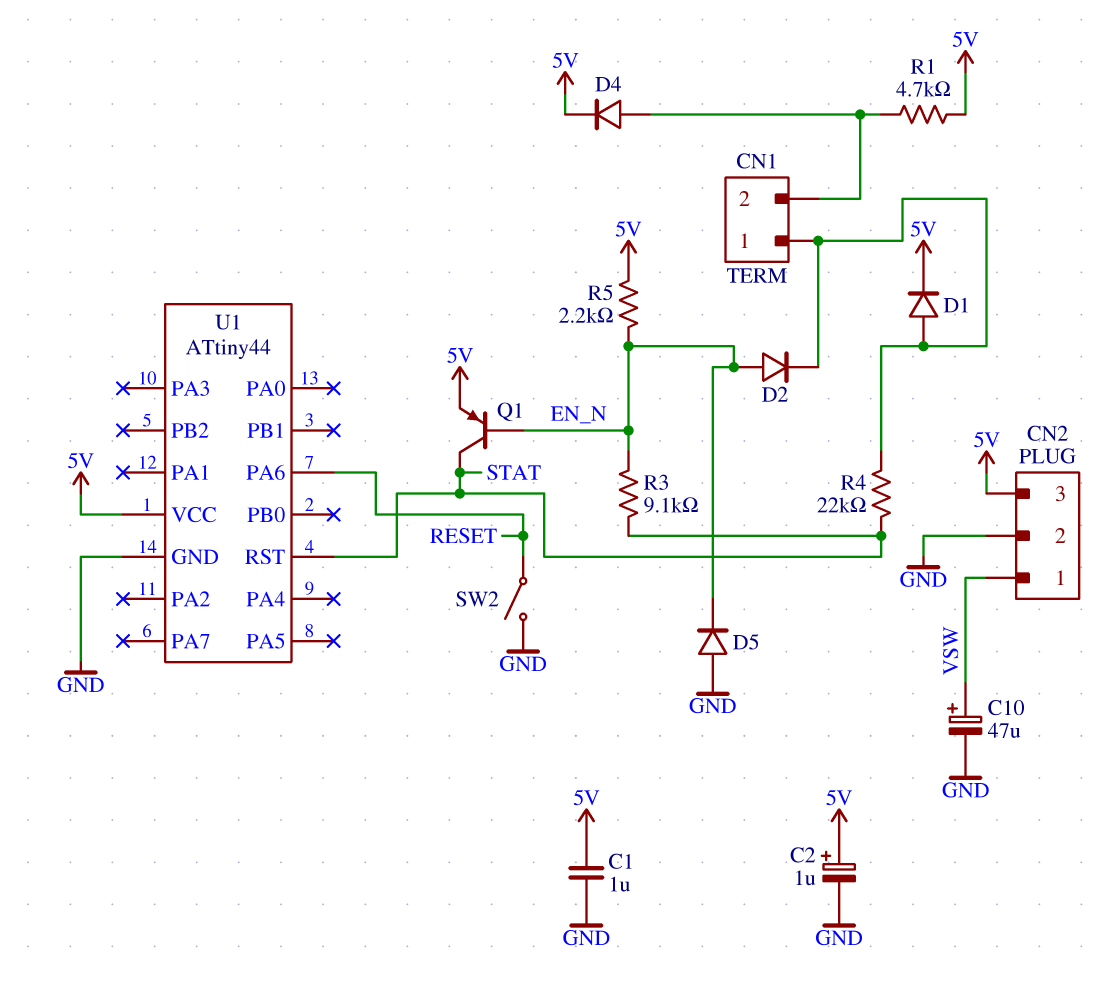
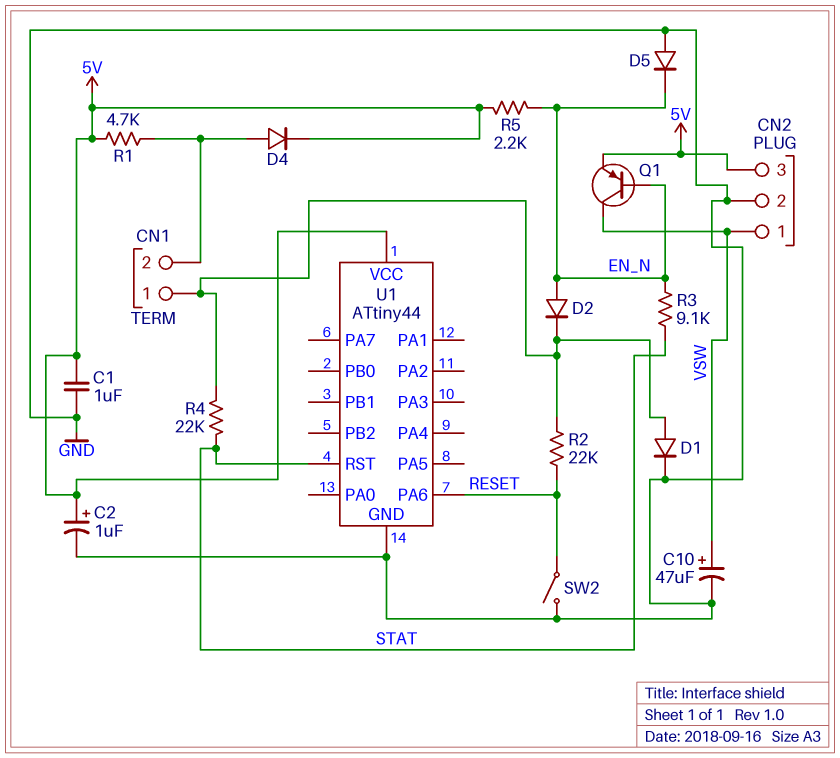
D1: diode (A CN1/1, K 5V) -> diode (A CN1/1, K GND)
Q1: PNP (B EN_N, C STAT, E 5V) -> PNP (B EN_N, C VSW, E 5V)
R2: none -> 22k (CN1/1, RESET)

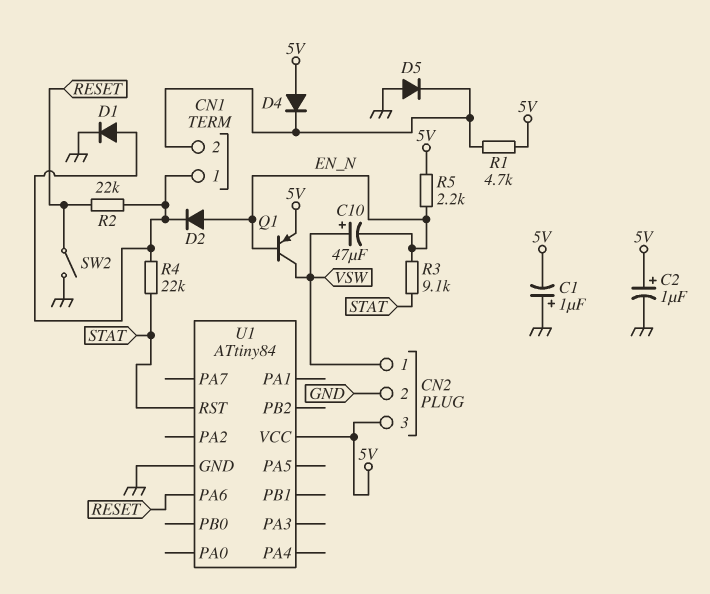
C1: 1uF (5V, GND) -> 1uF (plus GND, minus 5V)
C10: 47uF (plus VSW, minus GND) -> 47uF (plus VSW, minus EN_N)
D4: diode (A CN1/2, K 5V) -> diode (A 5V, K CN1/2)
D5: diode (A GND, K EN_N) -> diode (A GND, K CN1/2)
U1: ATtiny44 -> ATtiny84

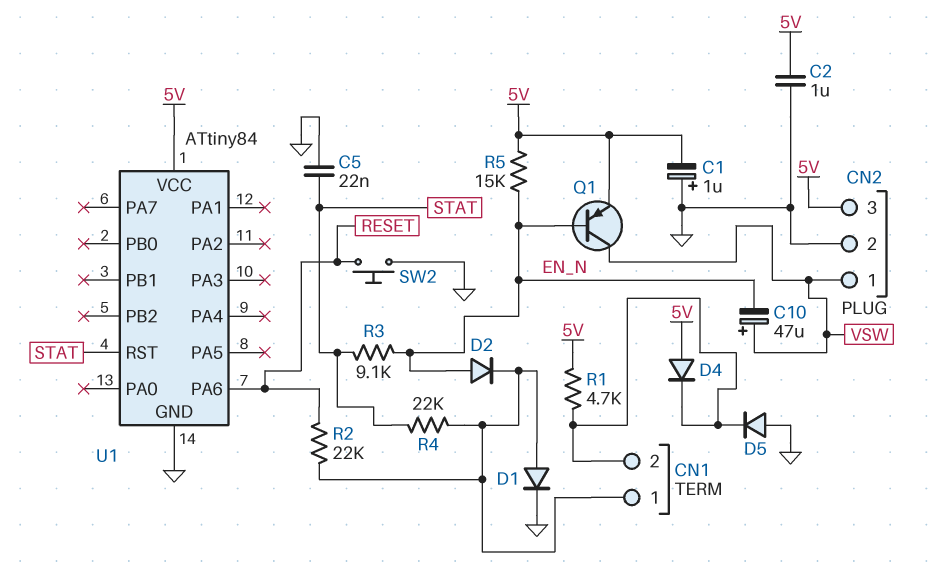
C2: 1uF (plus 5V, minus GND) -> 1uF (5V, GND)
C5: none -> 22nF (GND, STAT)
R5: 2.2k (5V, EN_N) -> 15k (5V, EN_N)
SW2: switch (GND, RESET) -> button (GND, RESET)

